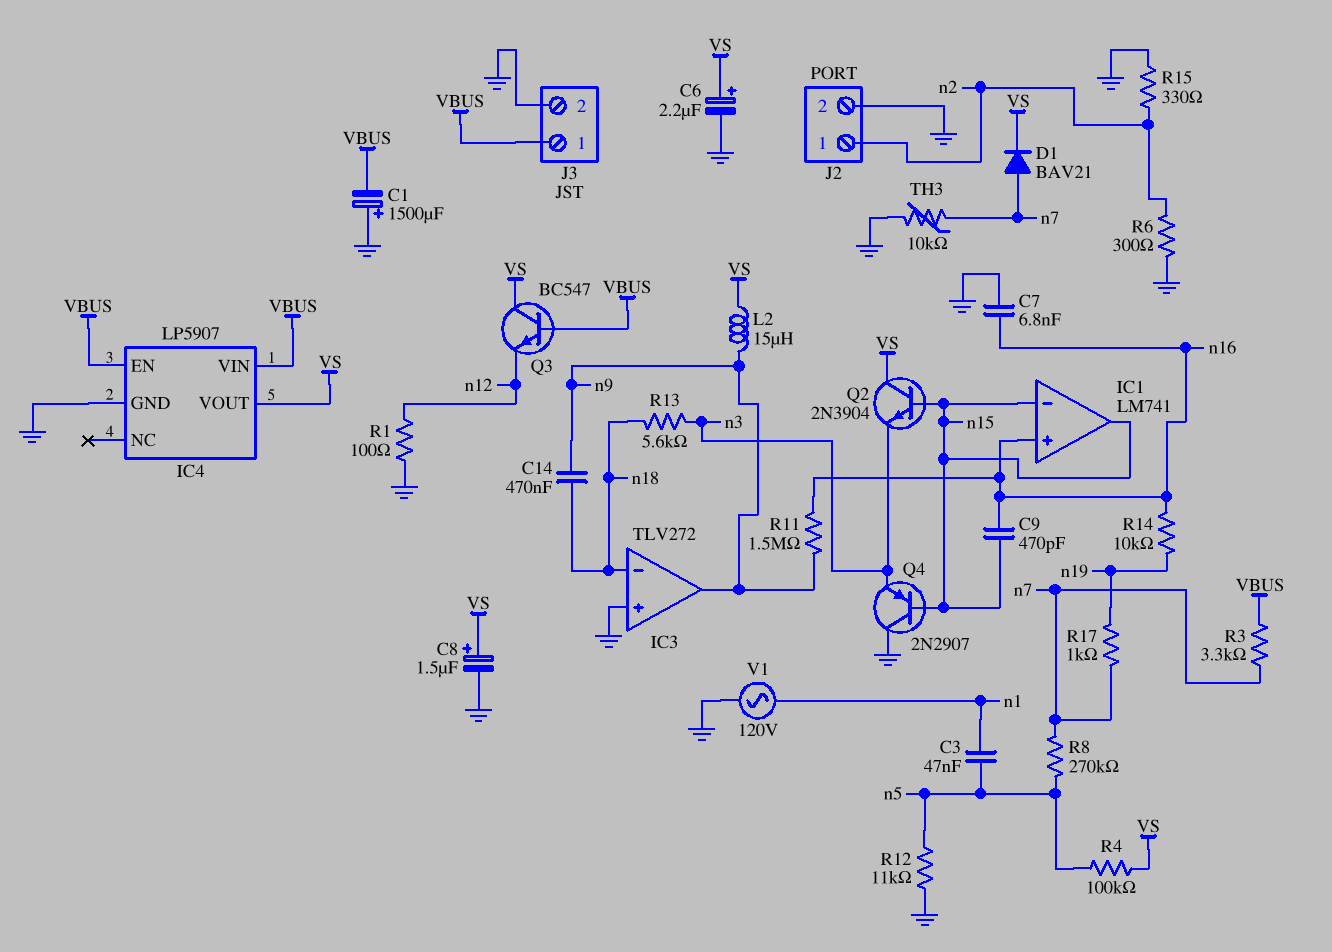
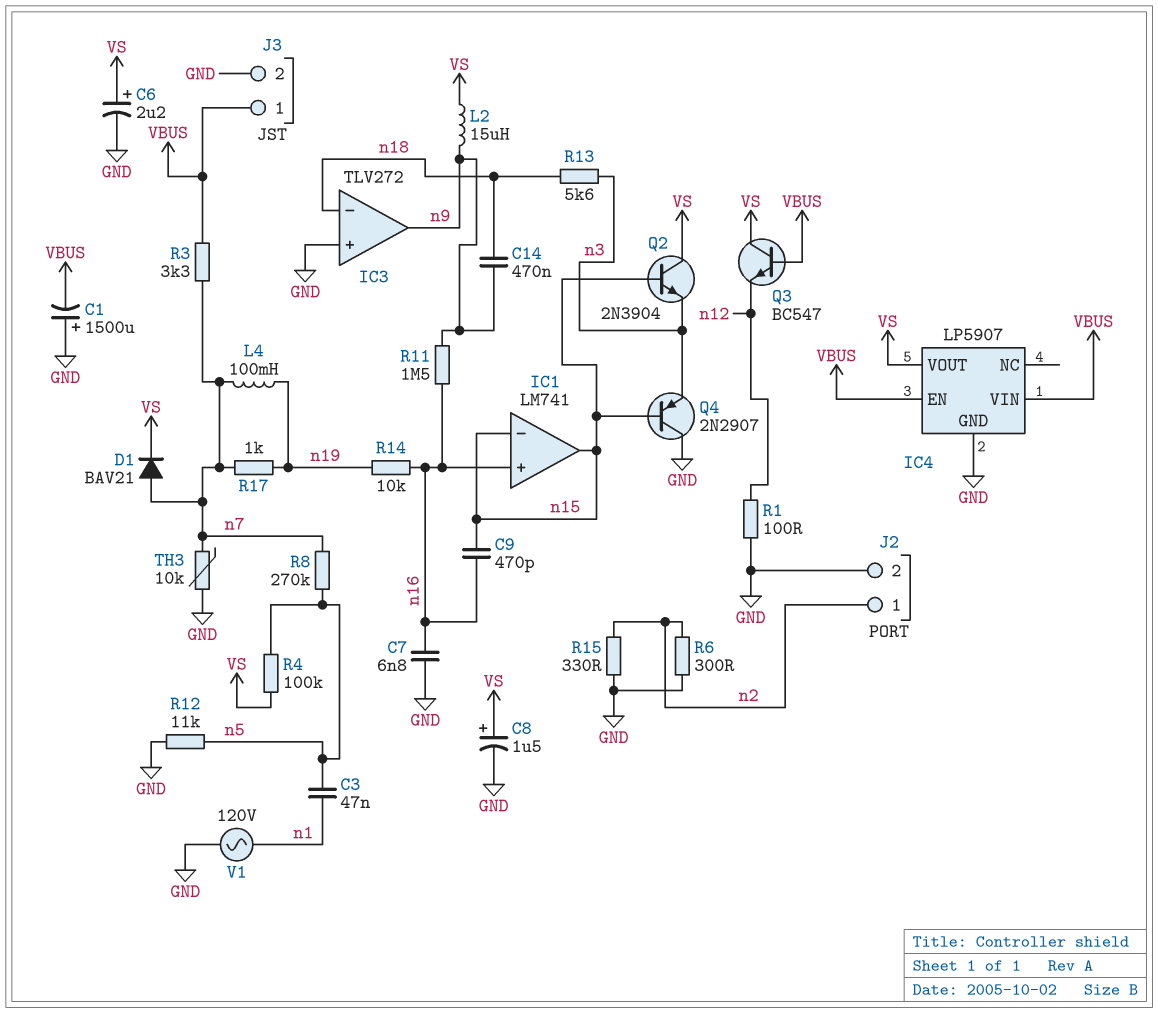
L4: none -> 100mH (n7, n19)

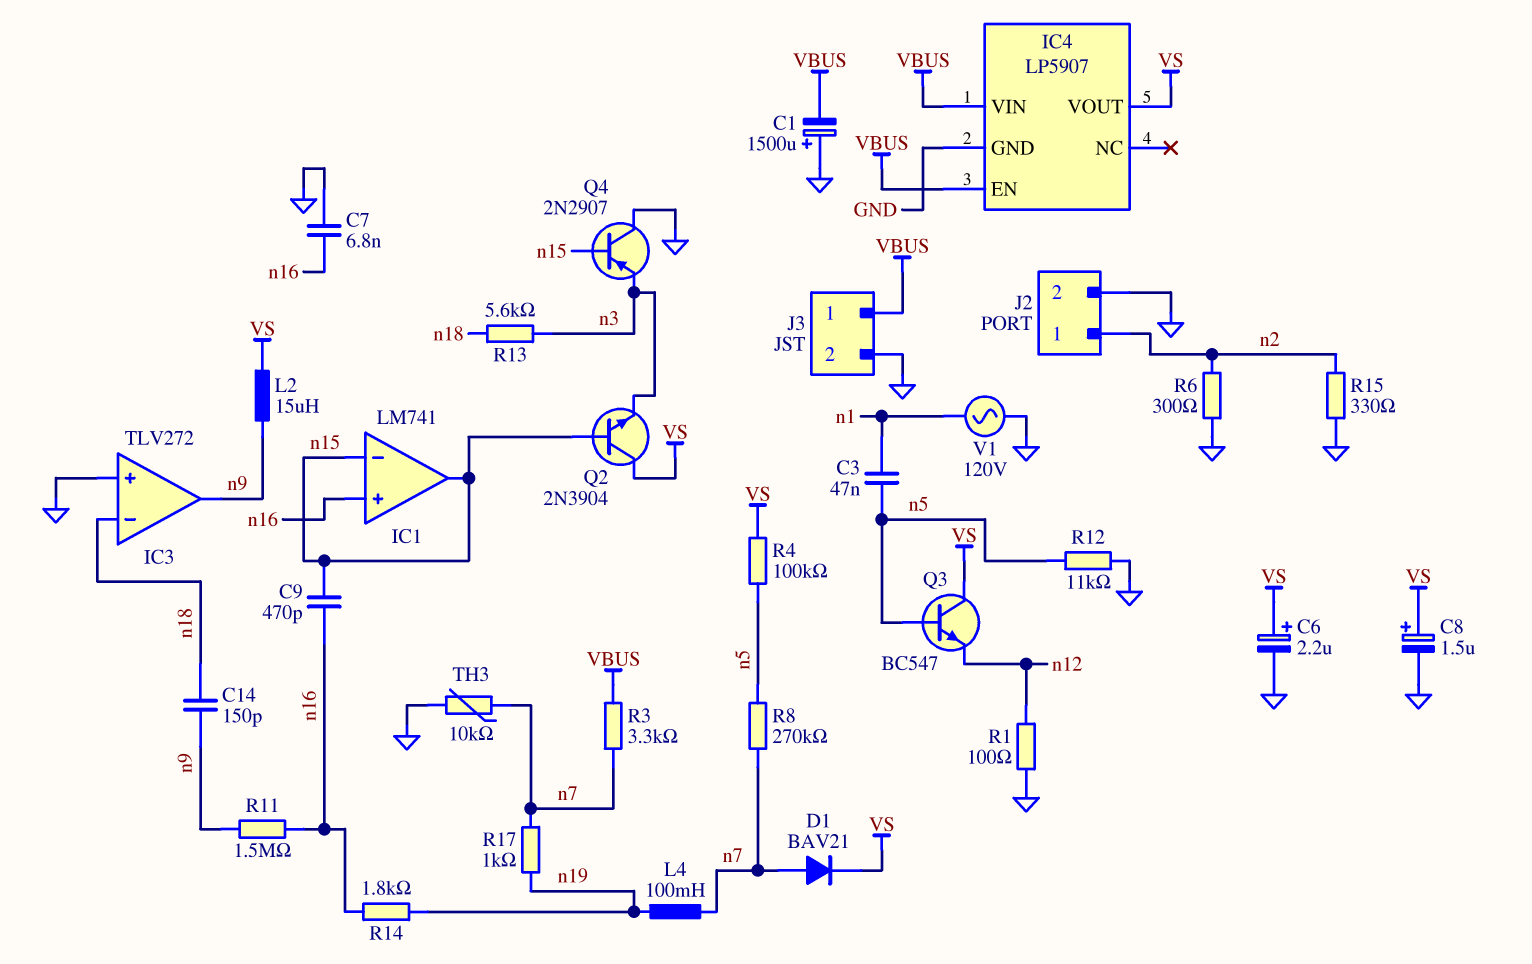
C14: 470nF (n9, n18) -> 150pF (n9, n18)
Q3: NPN BC547 (B VBUS, C VS, E n12) -> NPN BC547 (B n5, C VS, E n12)
R14: 10k (n16, n19) -> 1.8k (n16, n19)

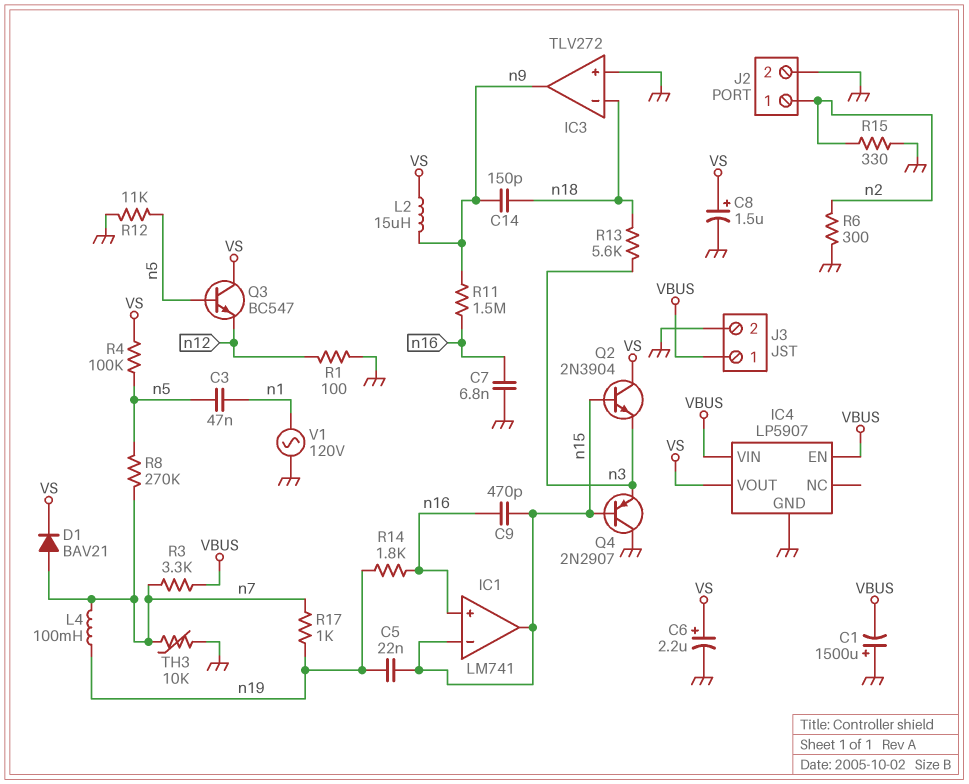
C5: none -> 22nF (n15, n19)

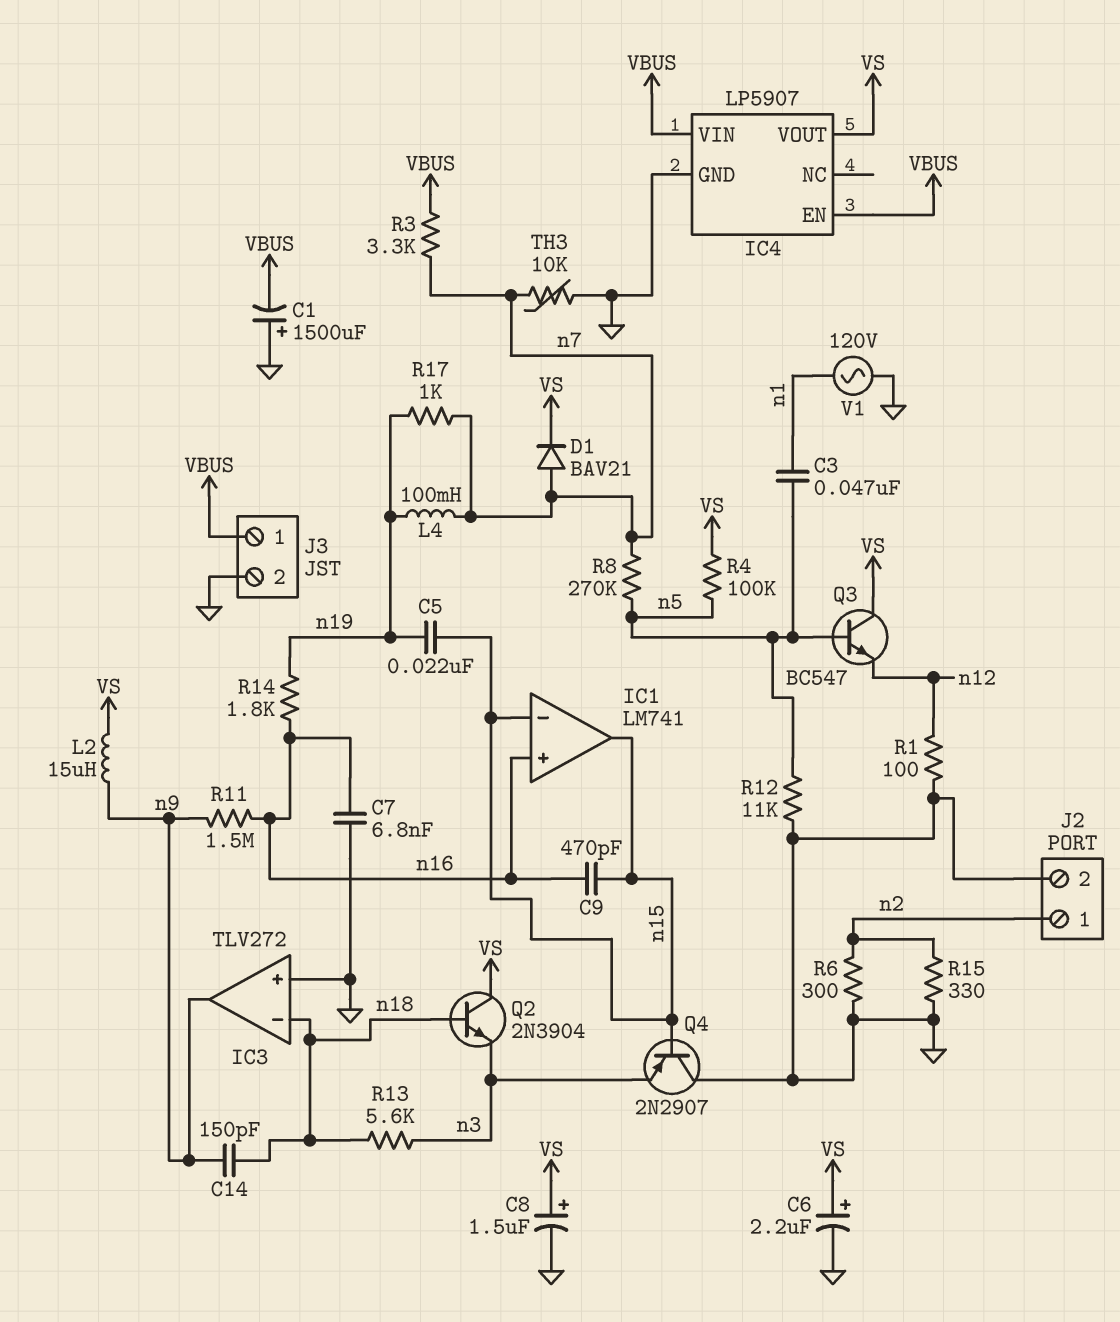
Q2: NPN 2N3904 (B n15, C VS, E n3) -> NPN 2N3904 (B n18, C VS, E n3)

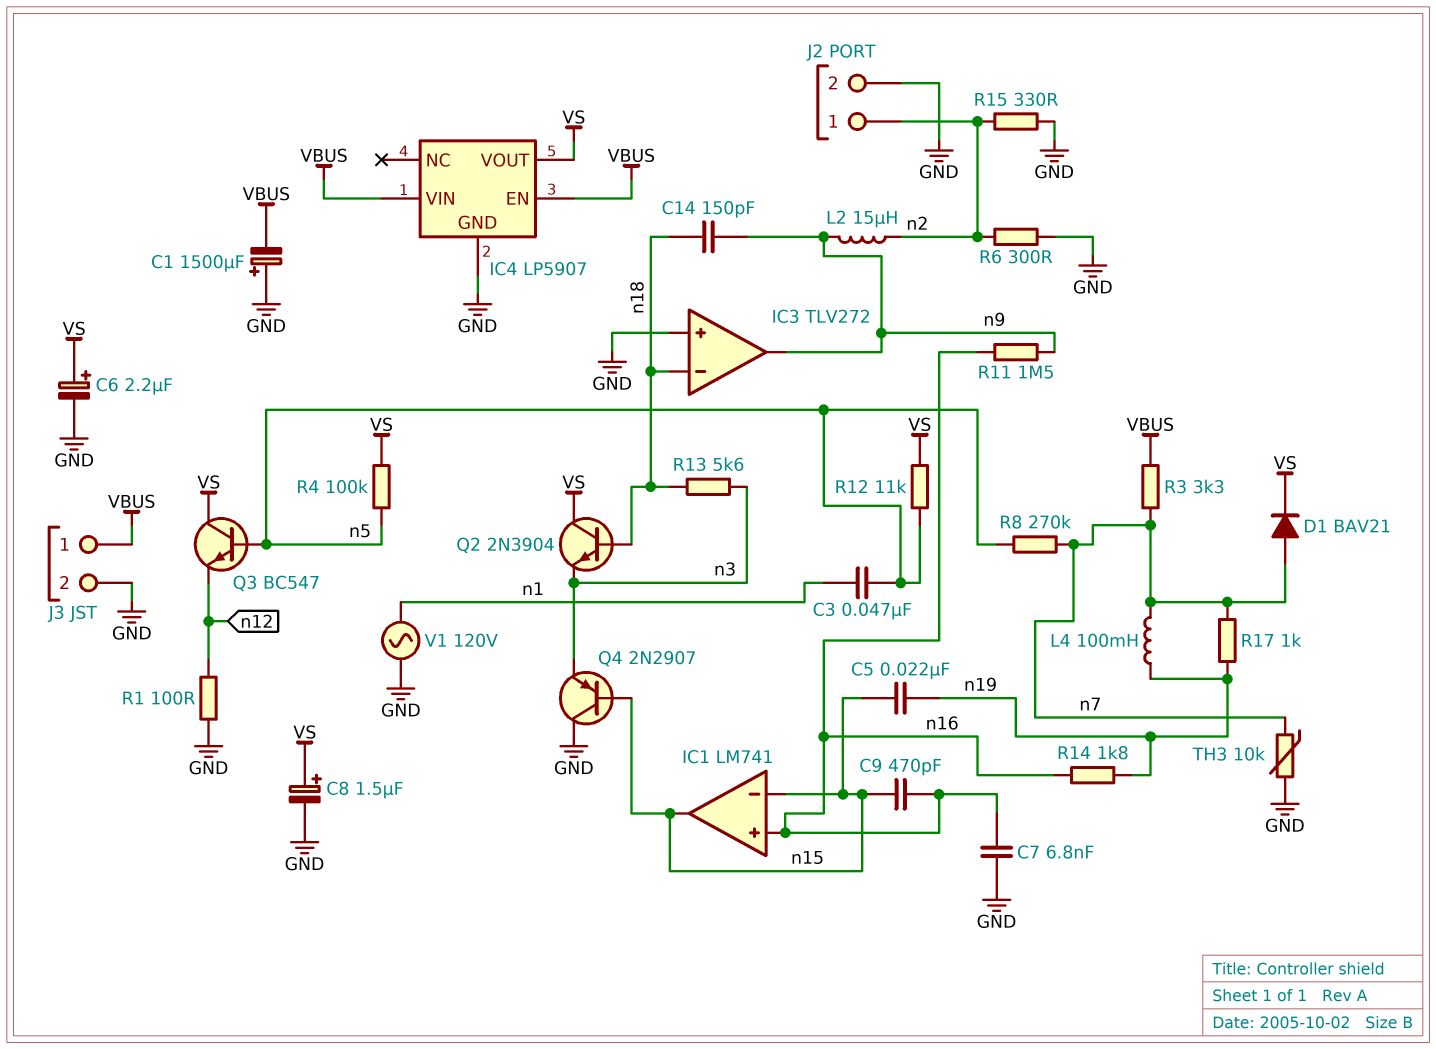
L2: 15uH (VS, n9) -> 15uH (n2, n9)
R12: 11k (GND, n5) -> 11k (VS, n5)

